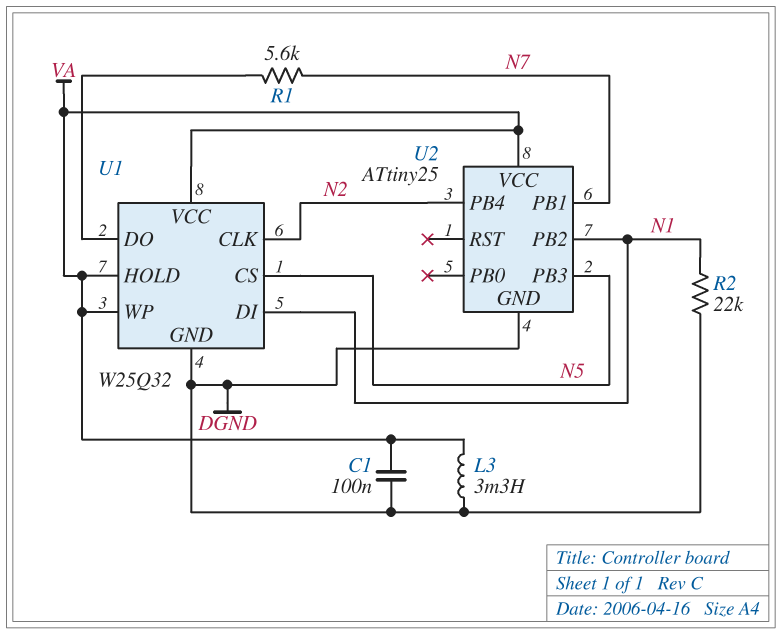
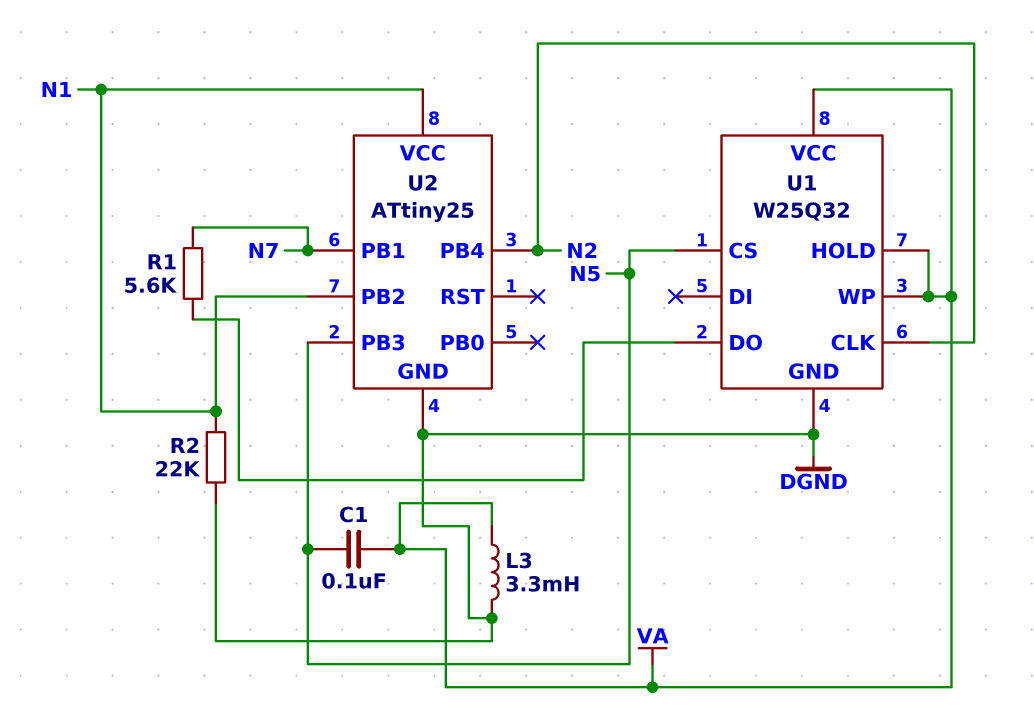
C1: 100nF (DGND, VA) -> 100nF (N5, VA)
U1 pin DI: N1 -> none
U2 pin VCC: VA -> N1

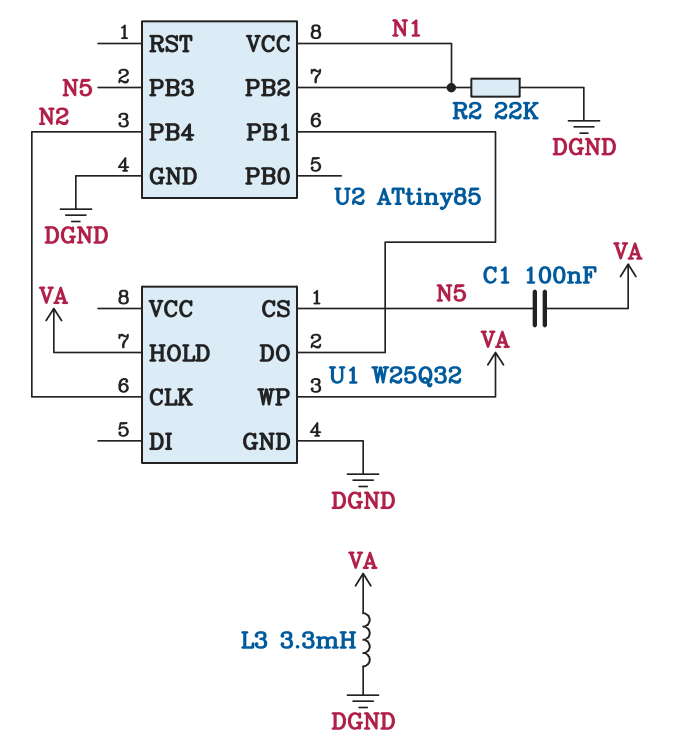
R1: 5.6k (N7, U1/DO) -> none
U1 pin VCC: VA -> none
U2: ATtiny25 -> ATtiny85
U2 pin PB1: N7 -> U1/DO

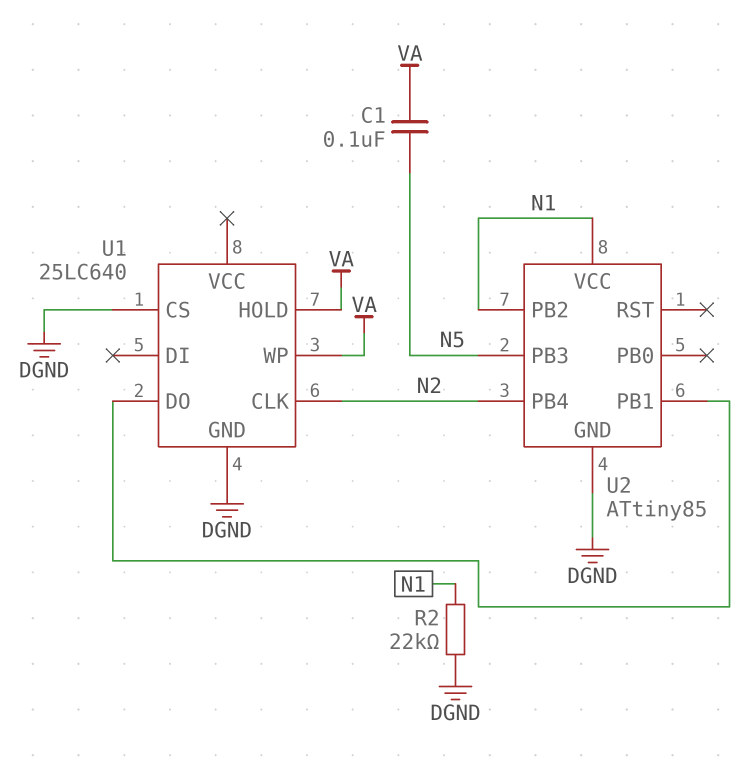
L3: 3.3mH (DGND, VA) -> none
U1: W25Q32 -> 25LC640
U1 pin CS: N5 -> DGND

